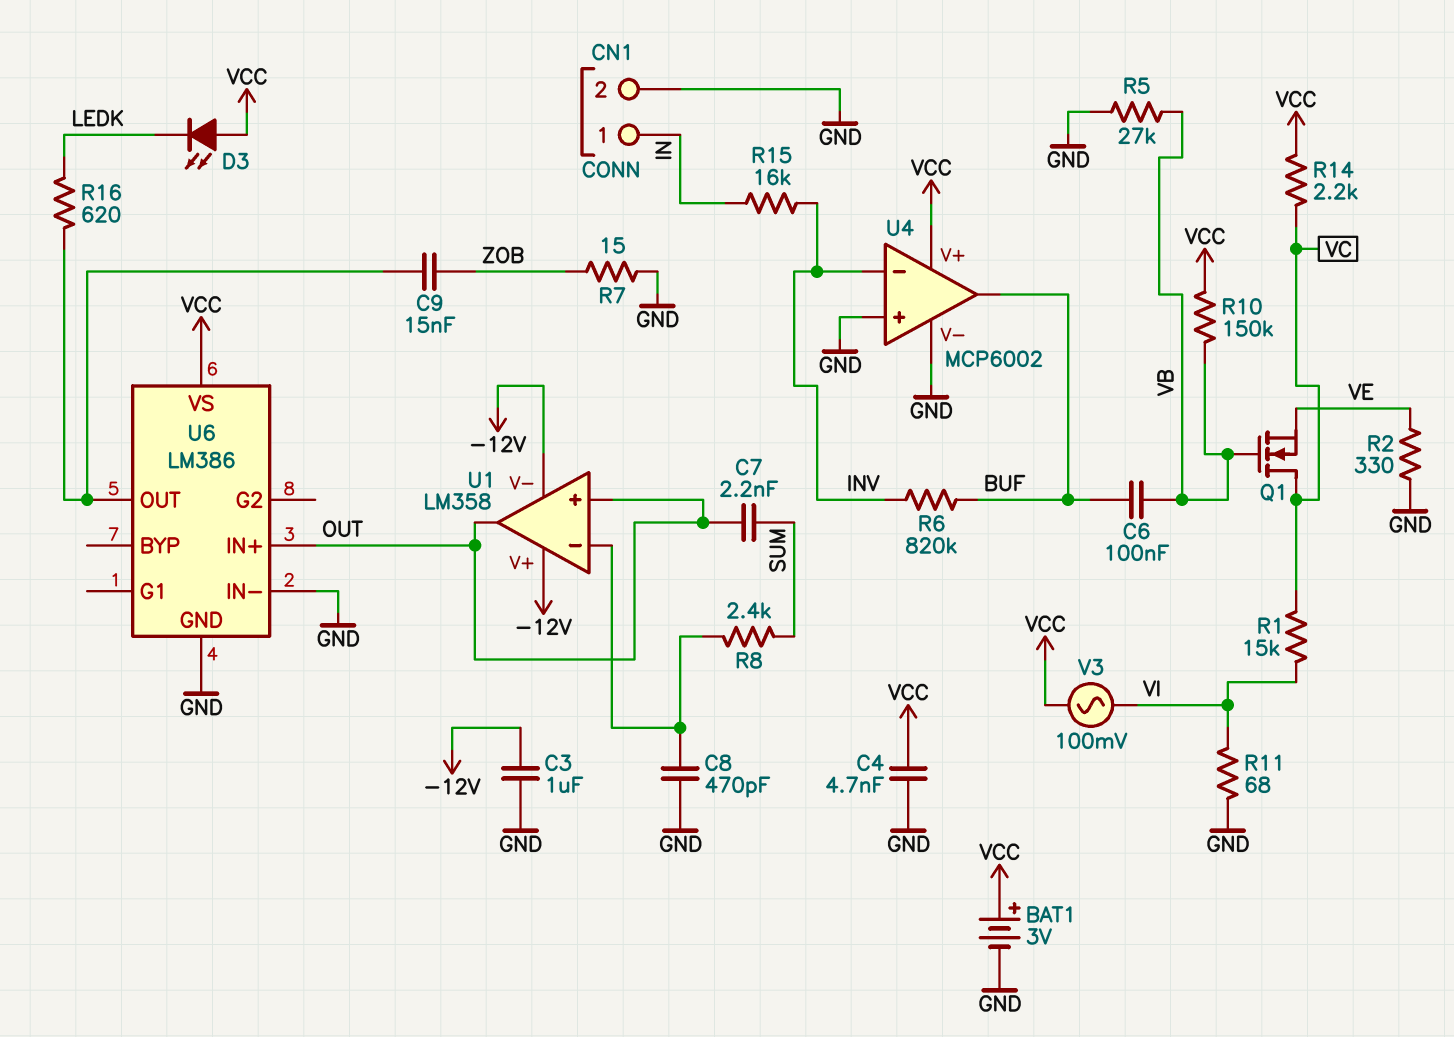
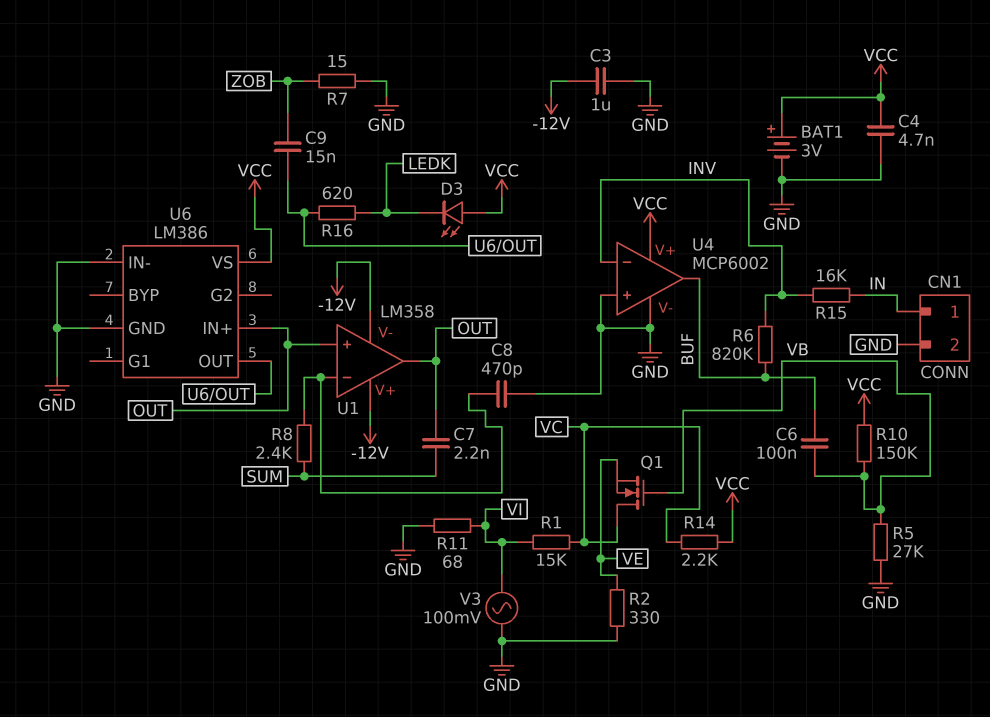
V3: AC 100mV (VCC, VI) -> AC 100mV (GND, VI)

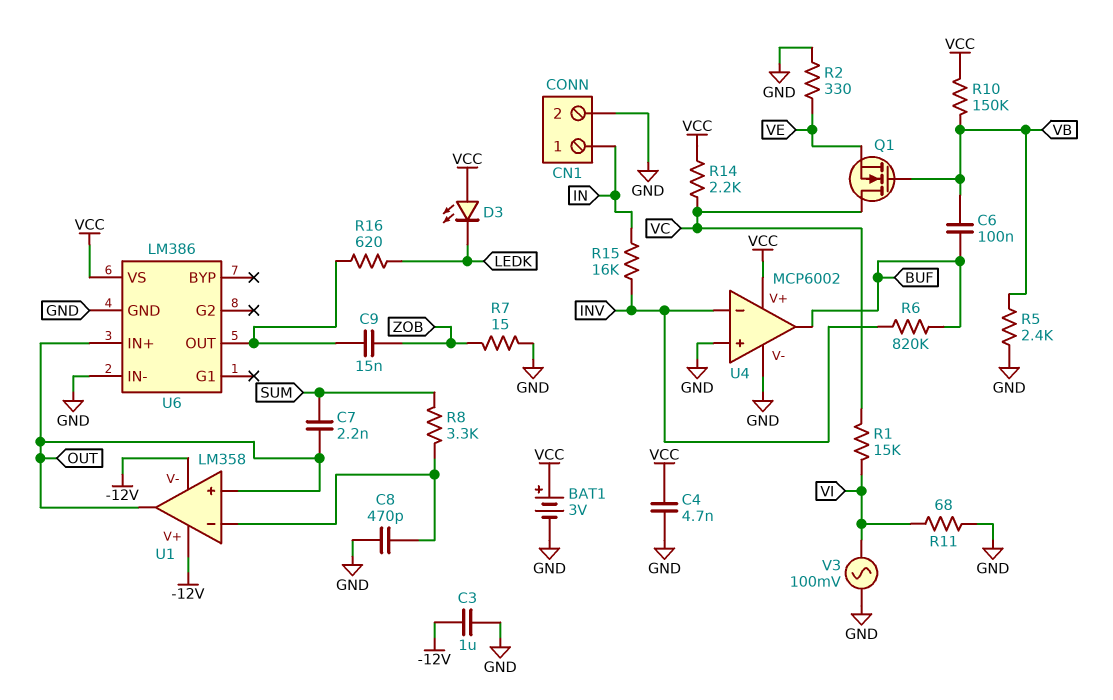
R5: 27k (GND, VB) -> 2.4k (GND, VB)
R8: 2.4k (SUM, U1/in-) -> 3.3k (SUM, U1/in-)

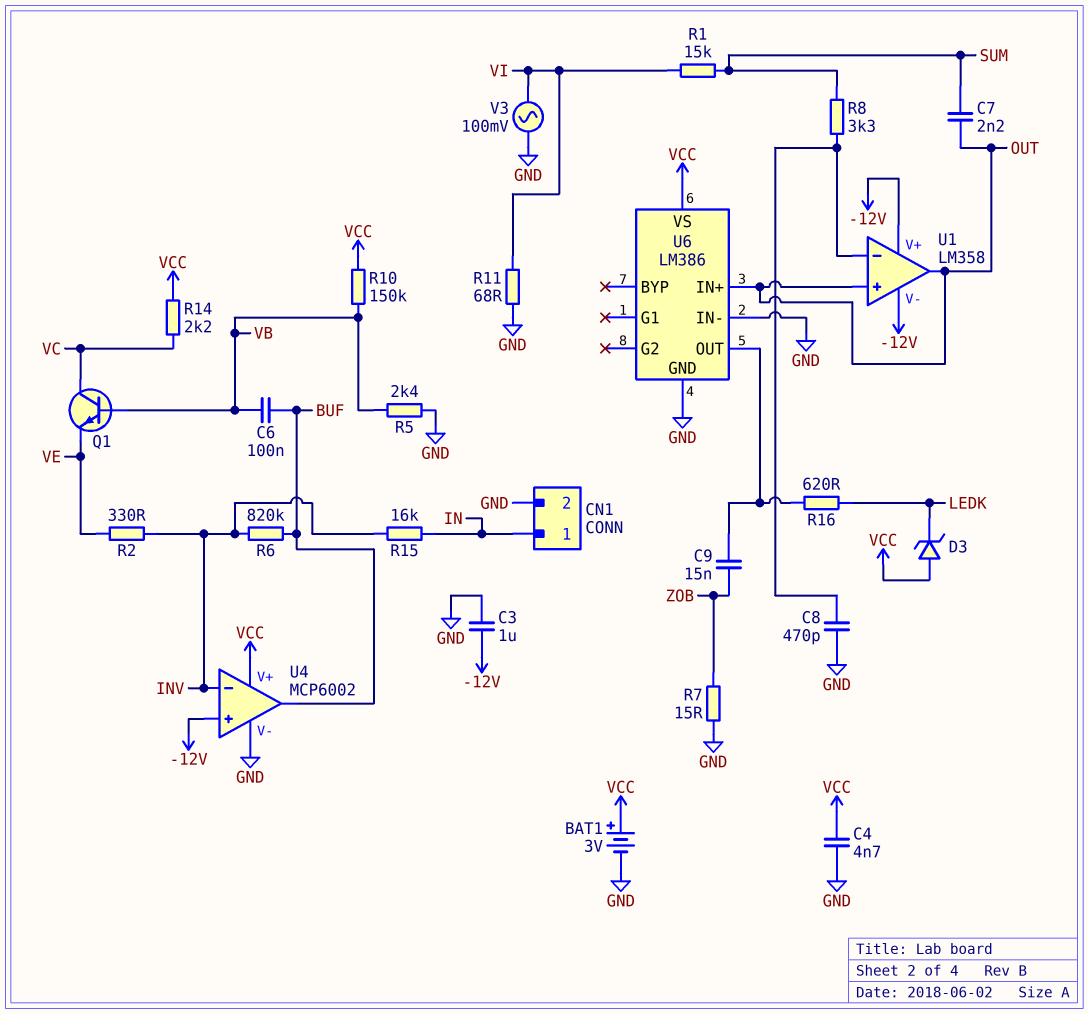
D3: LED (A VCC, K LEDK) -> zener (A VCC, K LEDK)
Q1: NMOS (G VB, D VC, S VE) -> NPN (B VB, C VC, E VE)
R1: 15k (VC, VI) -> 15k (SUM, VI)
R2: 330 (GND, VE) -> 330 (INV, VE)
U4 pin in+: GND -> -12V

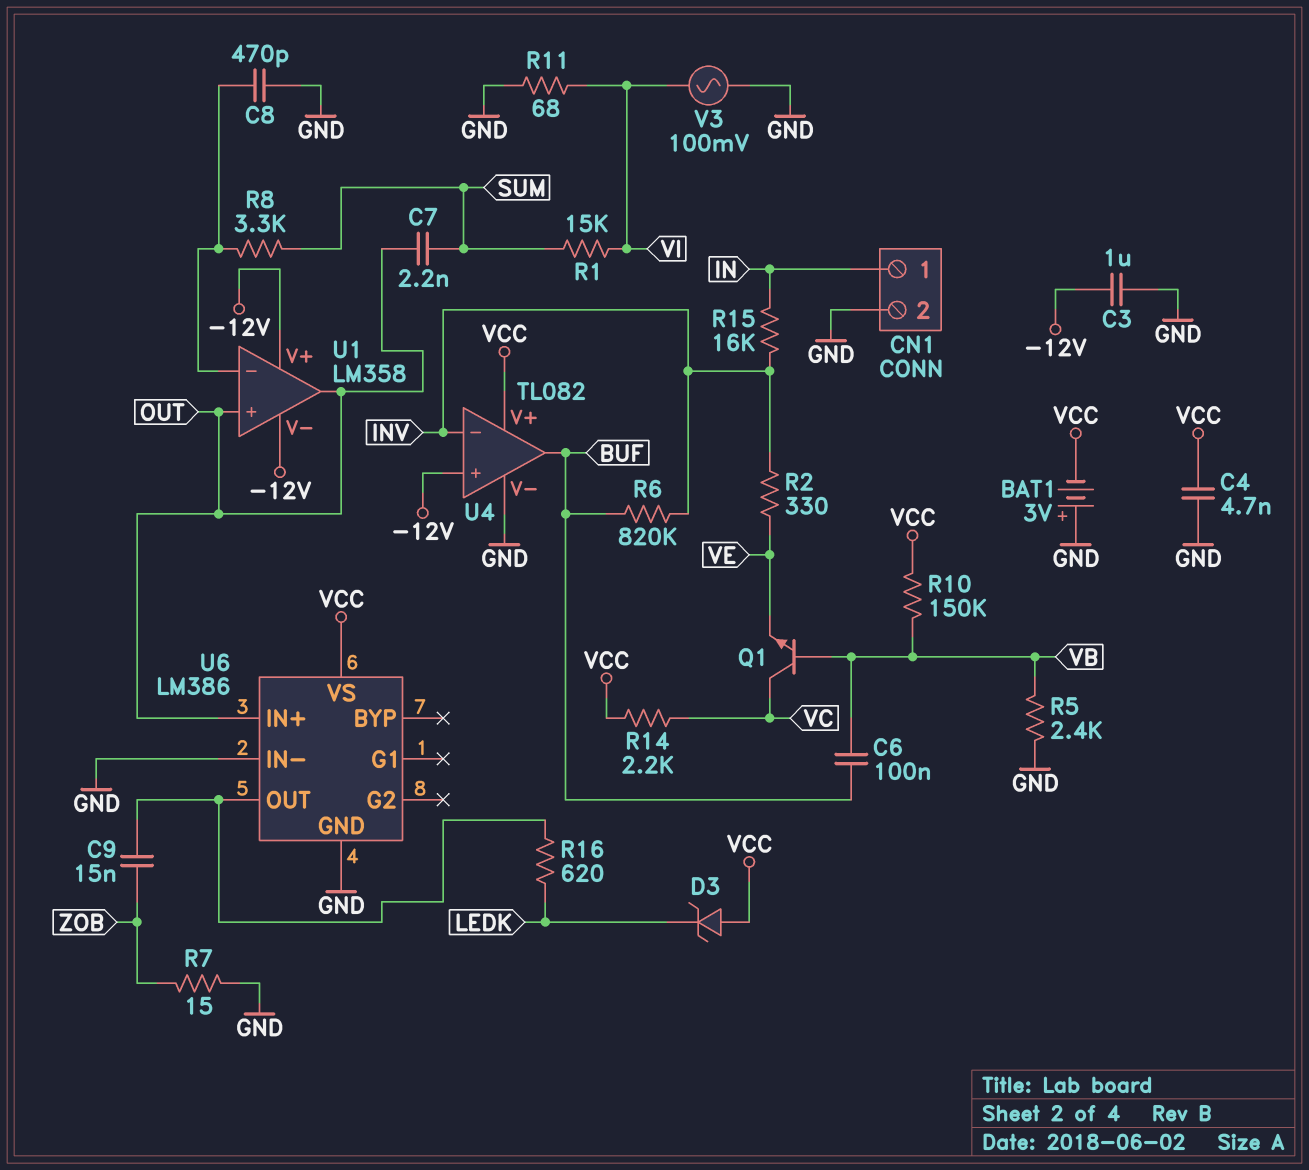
BAT1: 3V (plus VCC, minus GND) -> 3V (plus GND, minus VCC)
U4: MCP6002 -> TL082

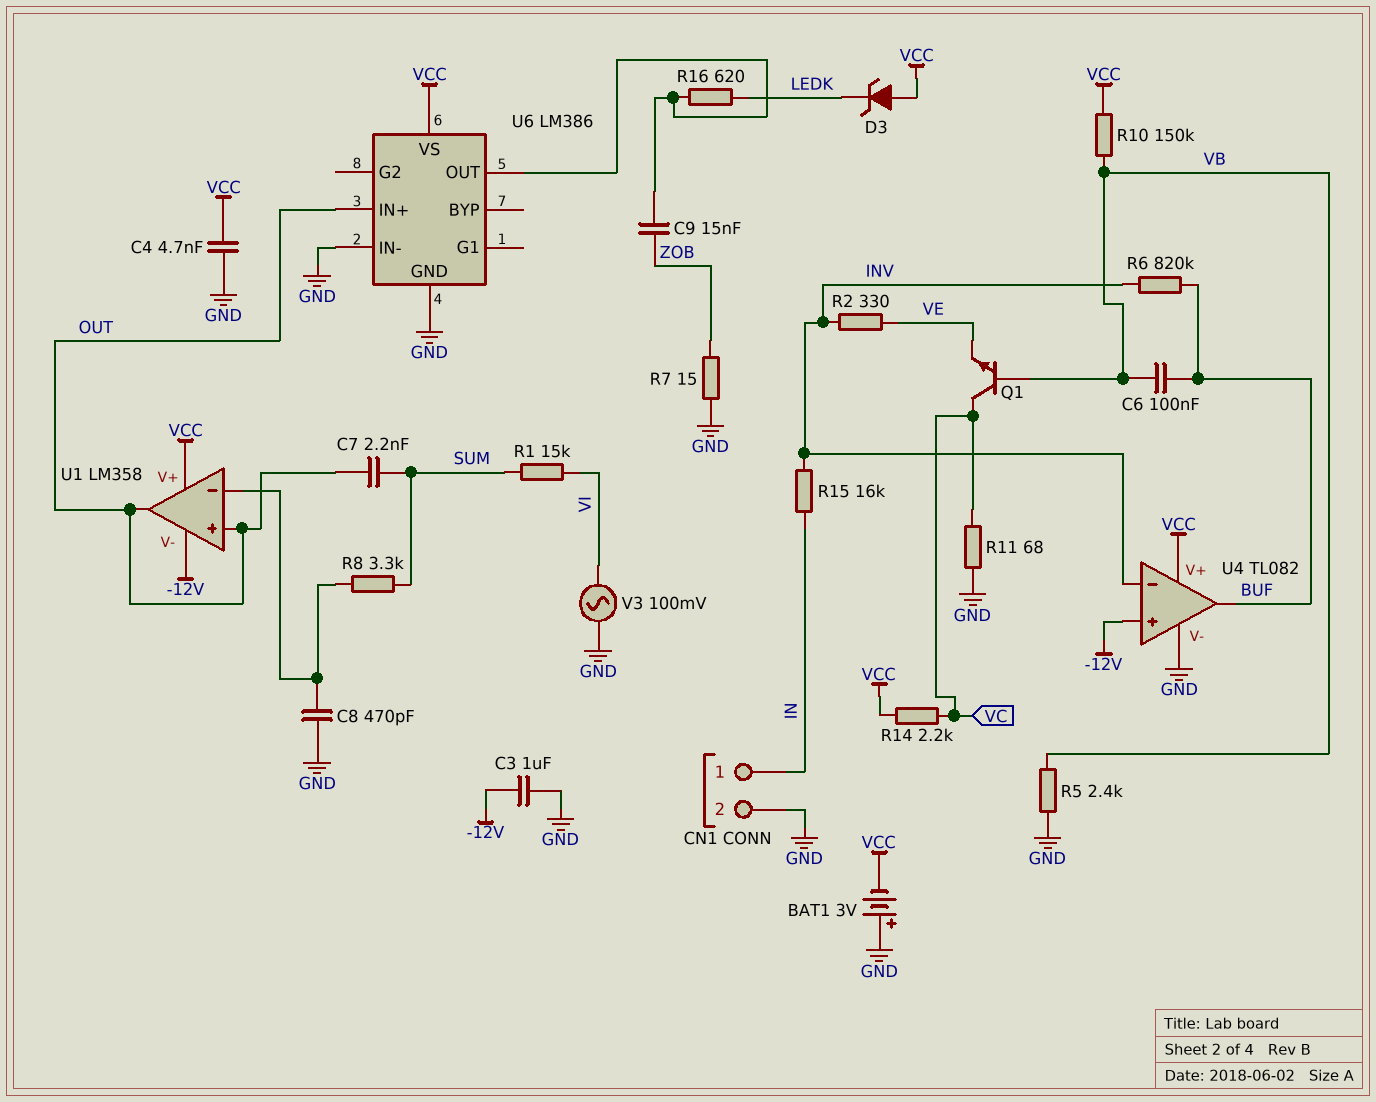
R11: 68 (GND, VI) -> 68 (GND, VC)
U1 pin V+: -12V -> VCC

